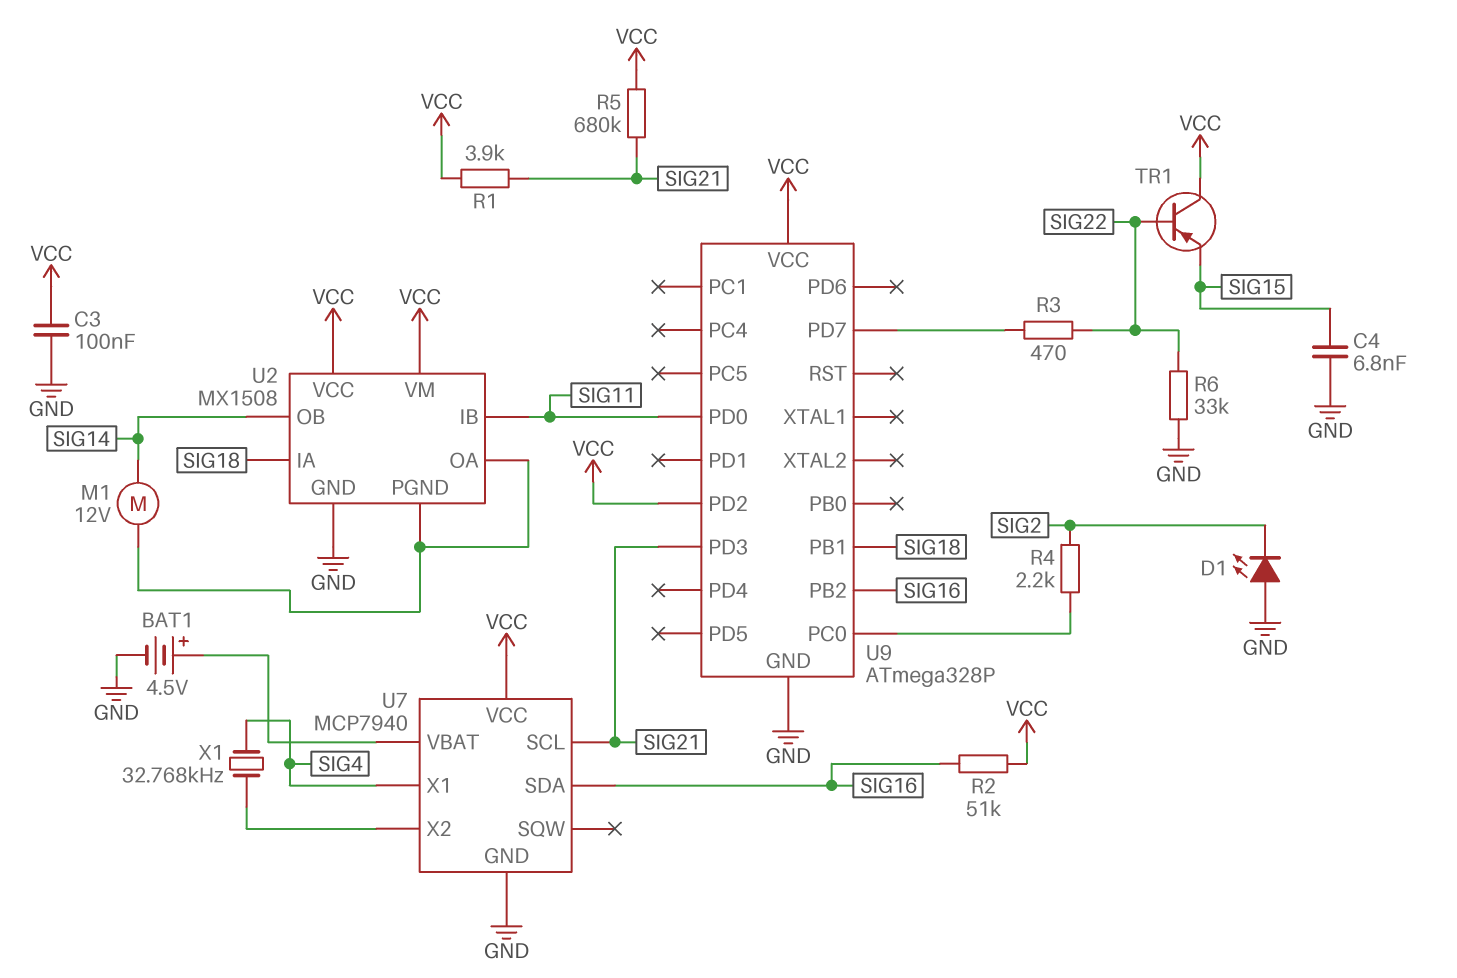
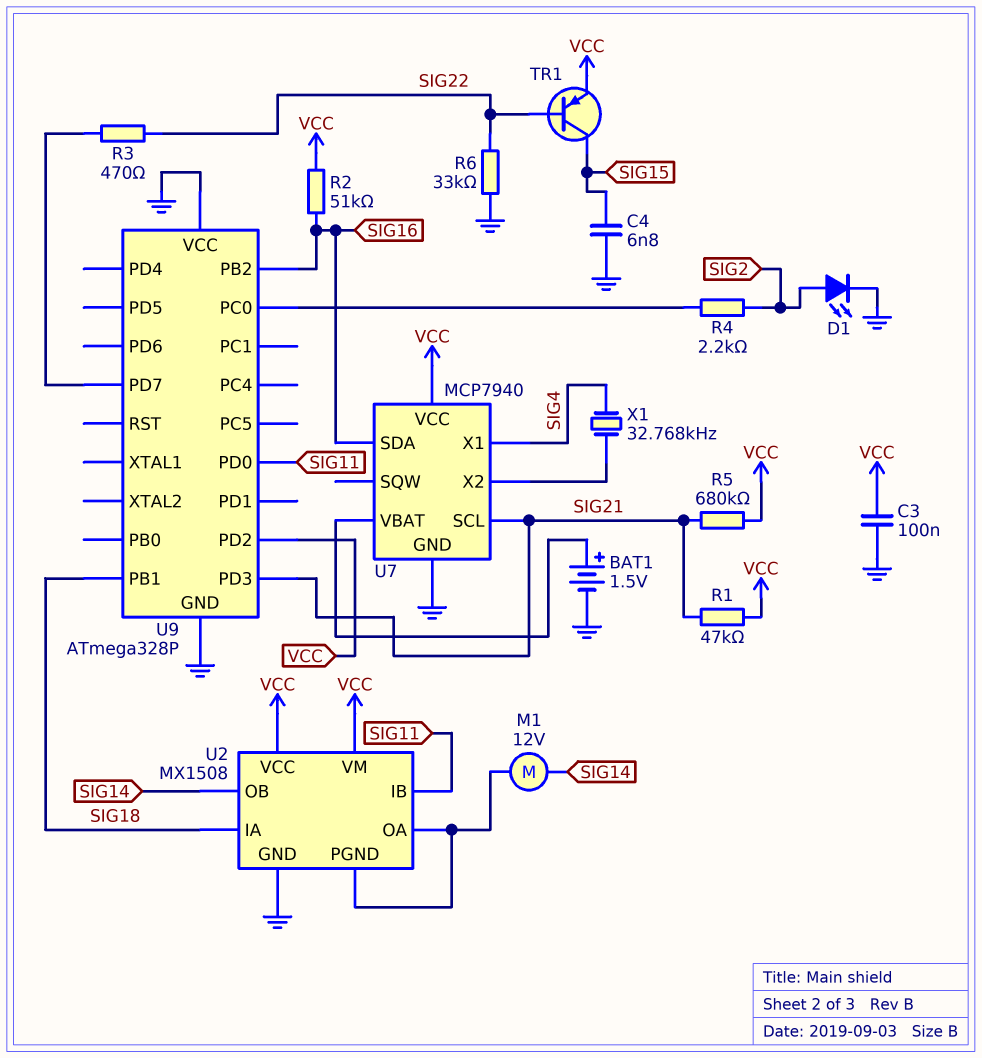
BAT1: 4.5V (plus U7/VBAT, minus GND) -> 1.5V (plus U7/VBAT, minus GND)
D1: LED (A GND, K SIG2) -> LED (A SIG2, K GND)
R1: 3.9k (SIG21, VCC) -> 47k (SIG21, VCC)
TR1: PNP (B SIG22, C VCC, E SIG15) -> PNP (B SIG22, C SIG15, E VCC)
U9 pin VCC: VCC -> GND

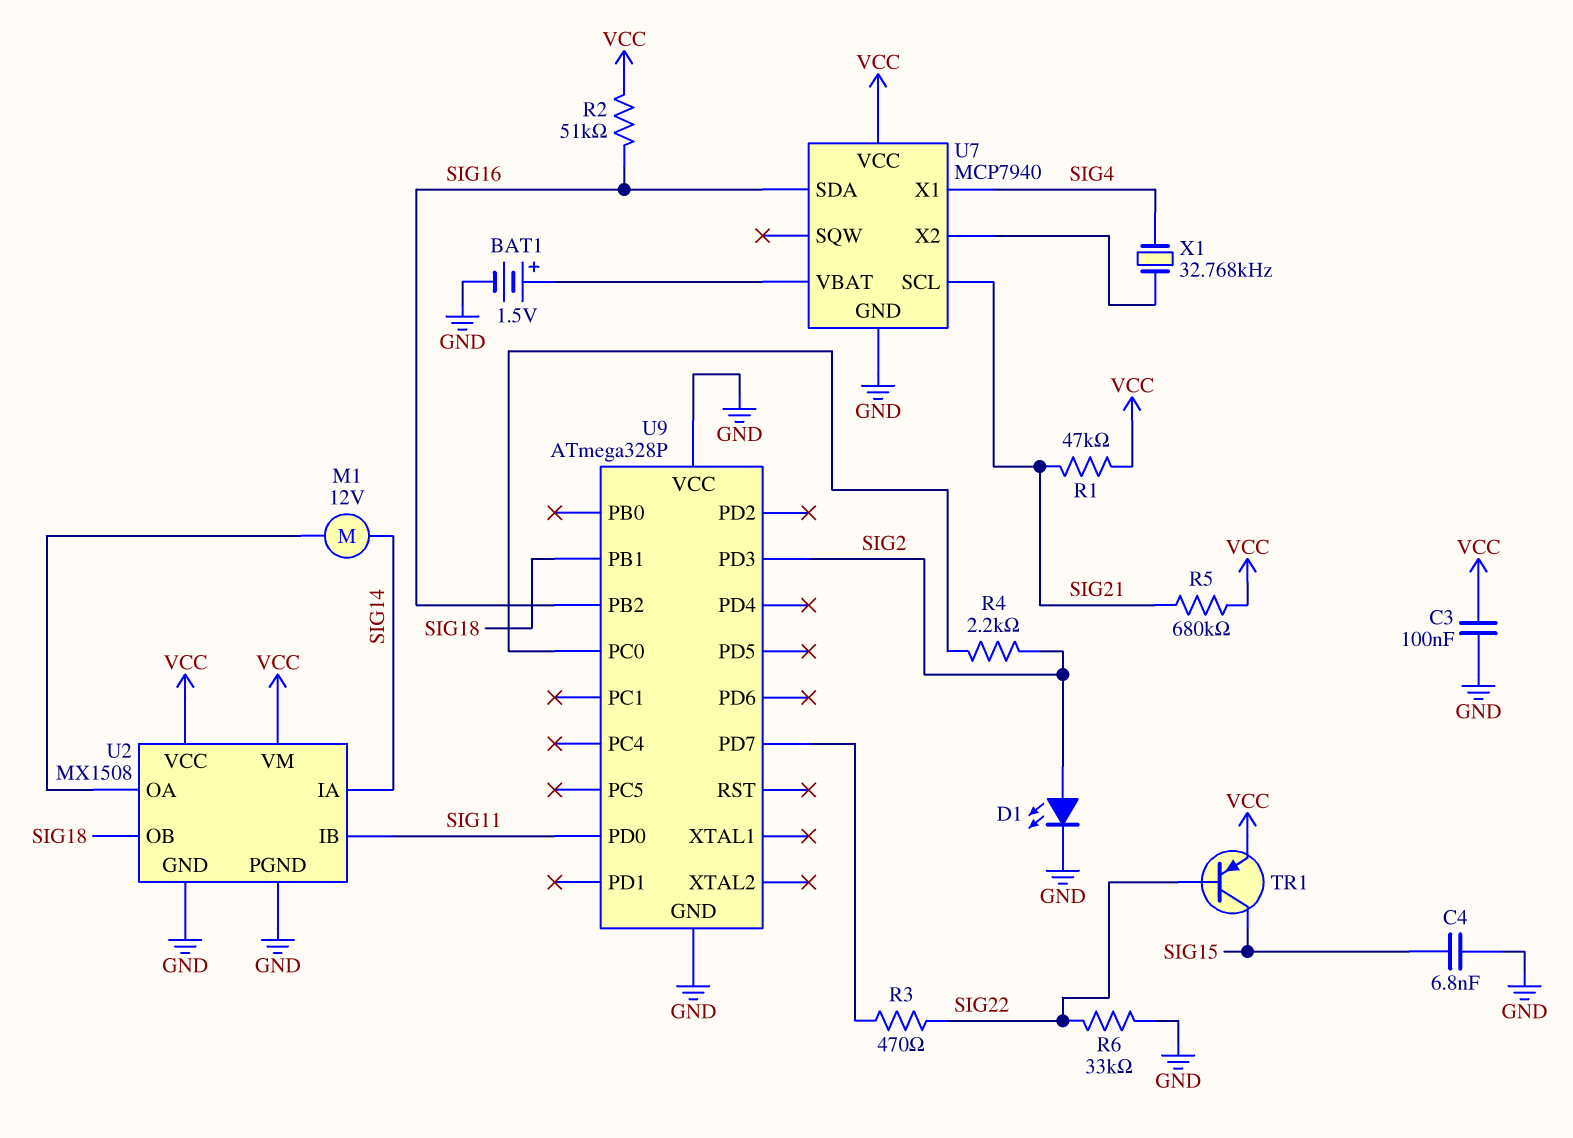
U2 pin IA: SIG18 -> SIG14
U2 pin OB: SIG14 -> SIG18
U2 pin PGND: U2/OA -> GND
U9 pin PD2: VCC -> none
U9 pin PD3: SIG21 -> SIG2

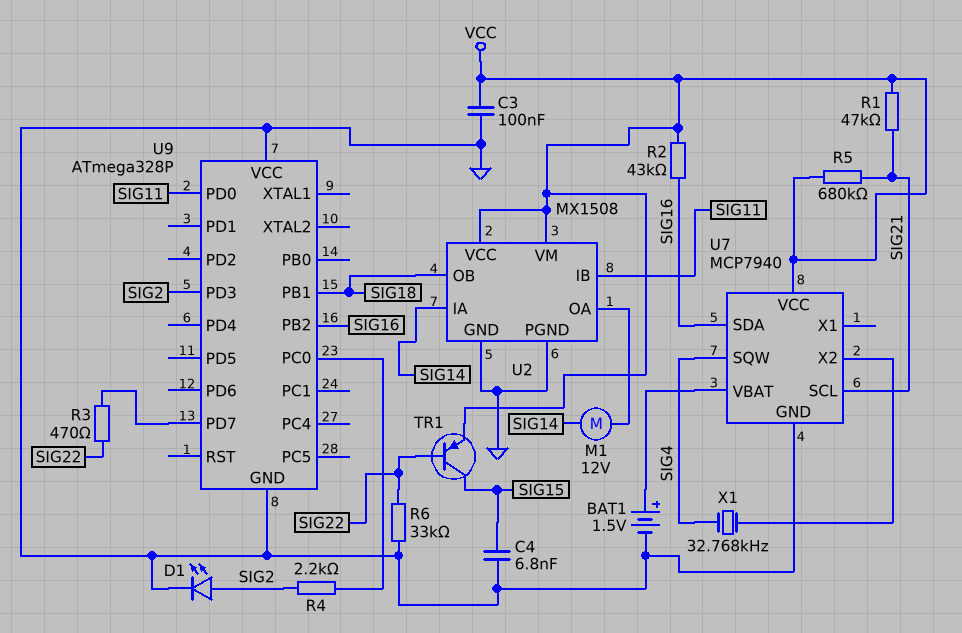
R2: 51k (SIG16, VCC) -> 43k (SIG16, VCC)
U7 pin SQW: none -> SIG4
U7 pin X1: SIG4 -> none

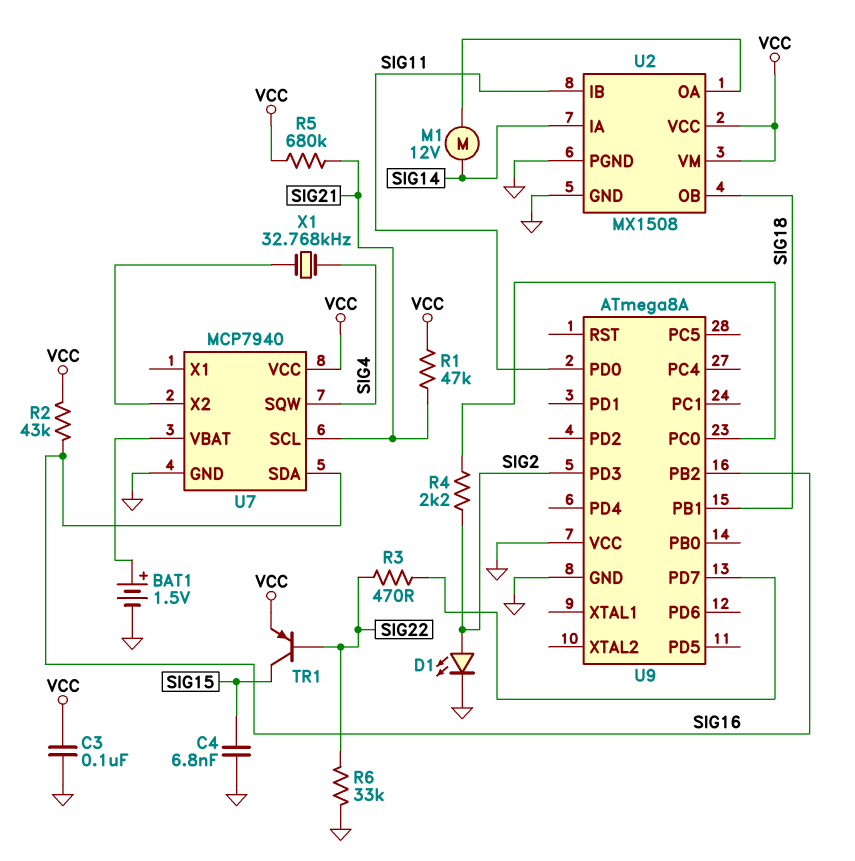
U9: ATmega328P -> ATmega8A

